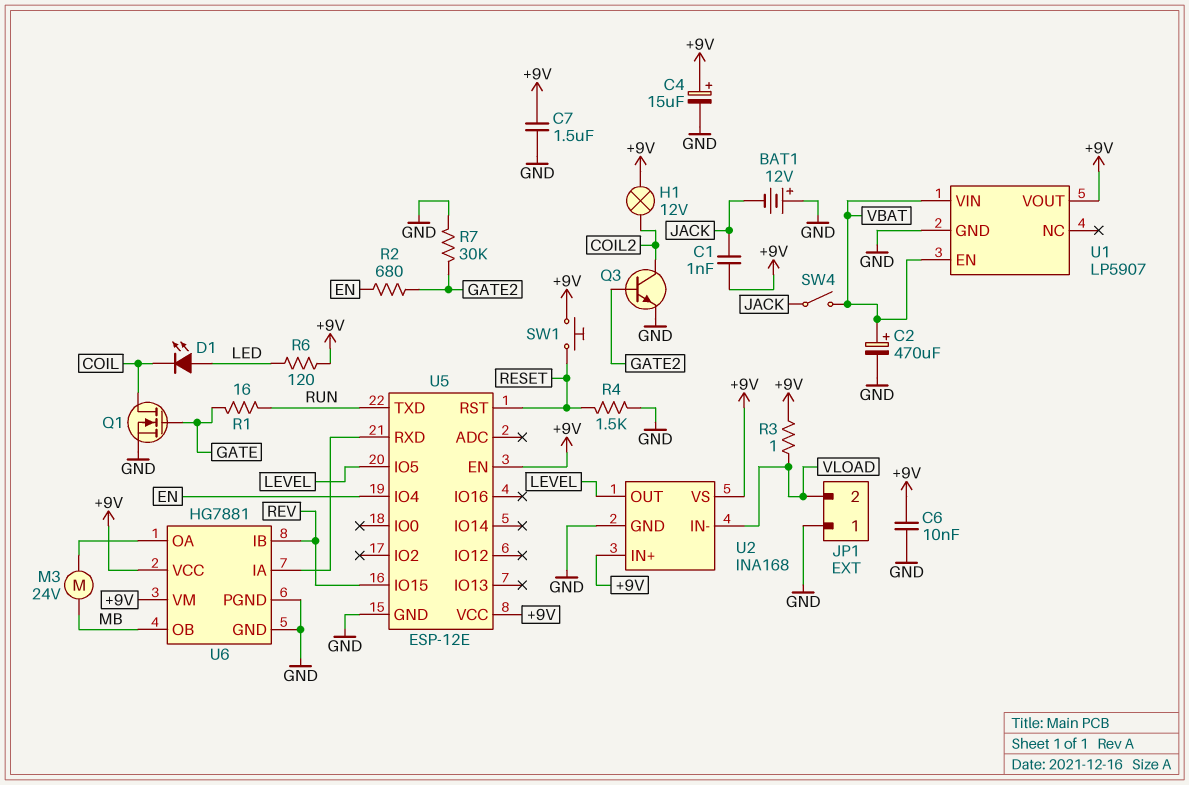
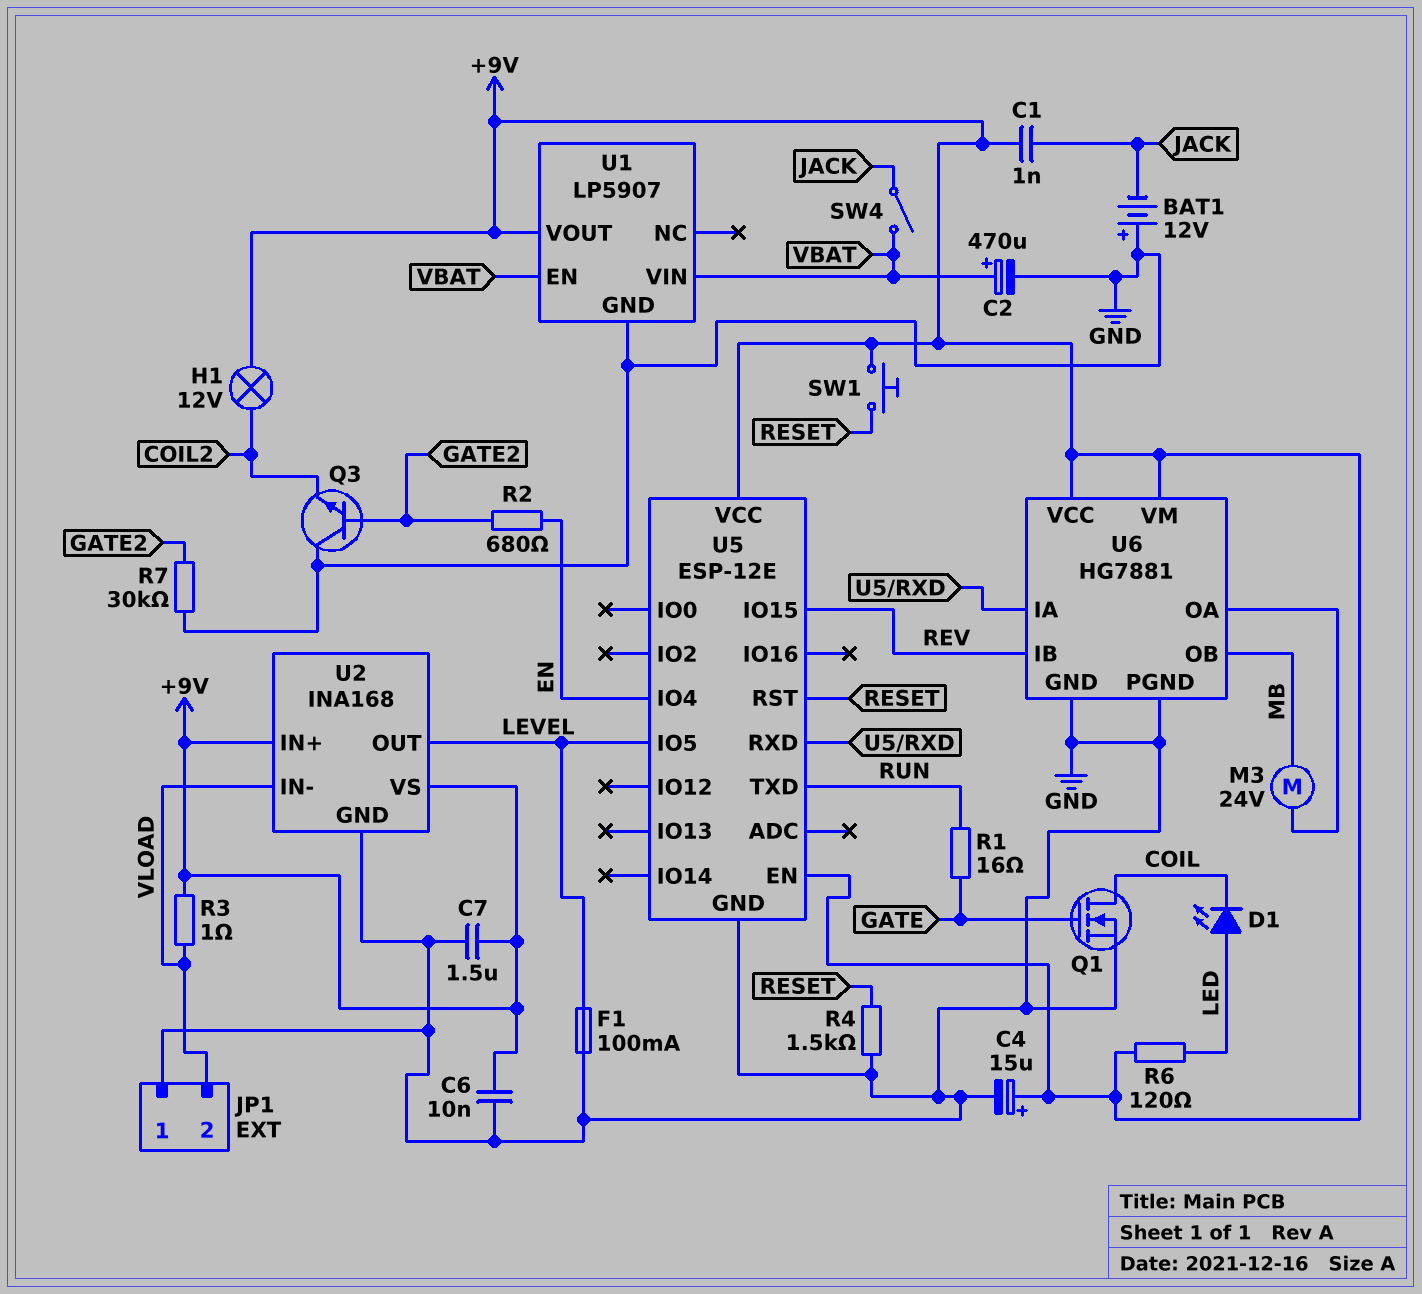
F1: none -> 100mA (GND, LEVEL)
Q3: NPN (B GATE2, C COIL2, E GND) -> NPN (B GATE2, C GND, E COIL2)

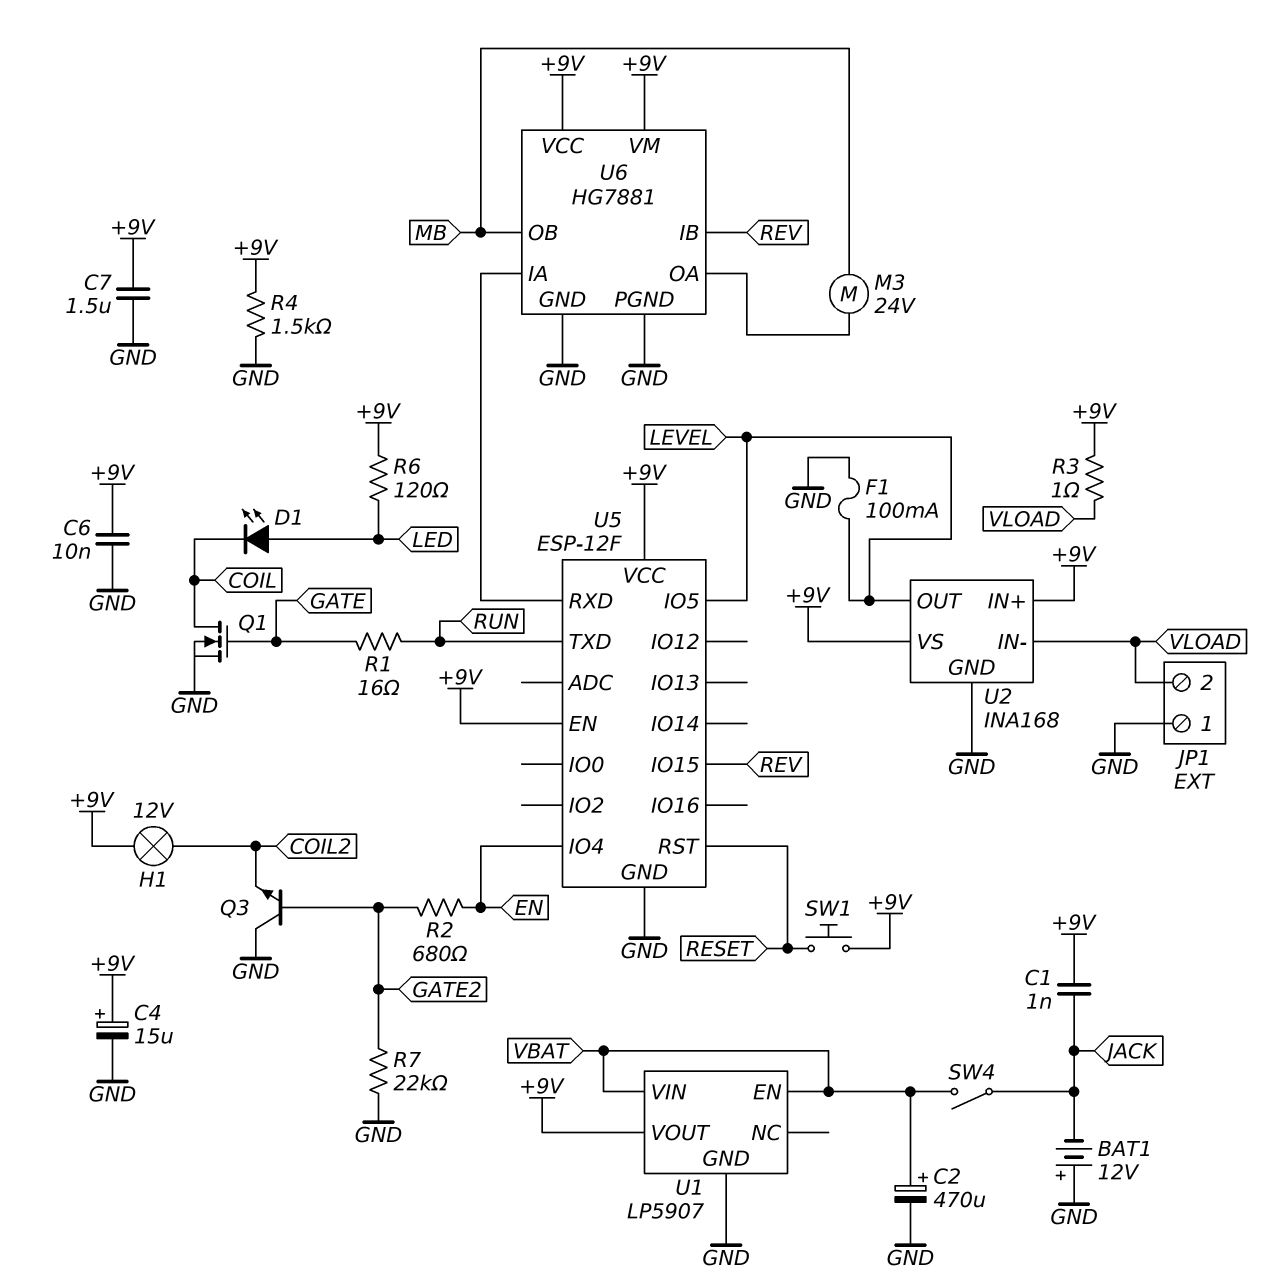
R4: 1.5k (GND, RESET) -> 1.5k (+9V, GND)
R7: 30k (GATE2, GND) -> 22k (GATE2, GND)
U5: ESP-12E -> ESP-12F

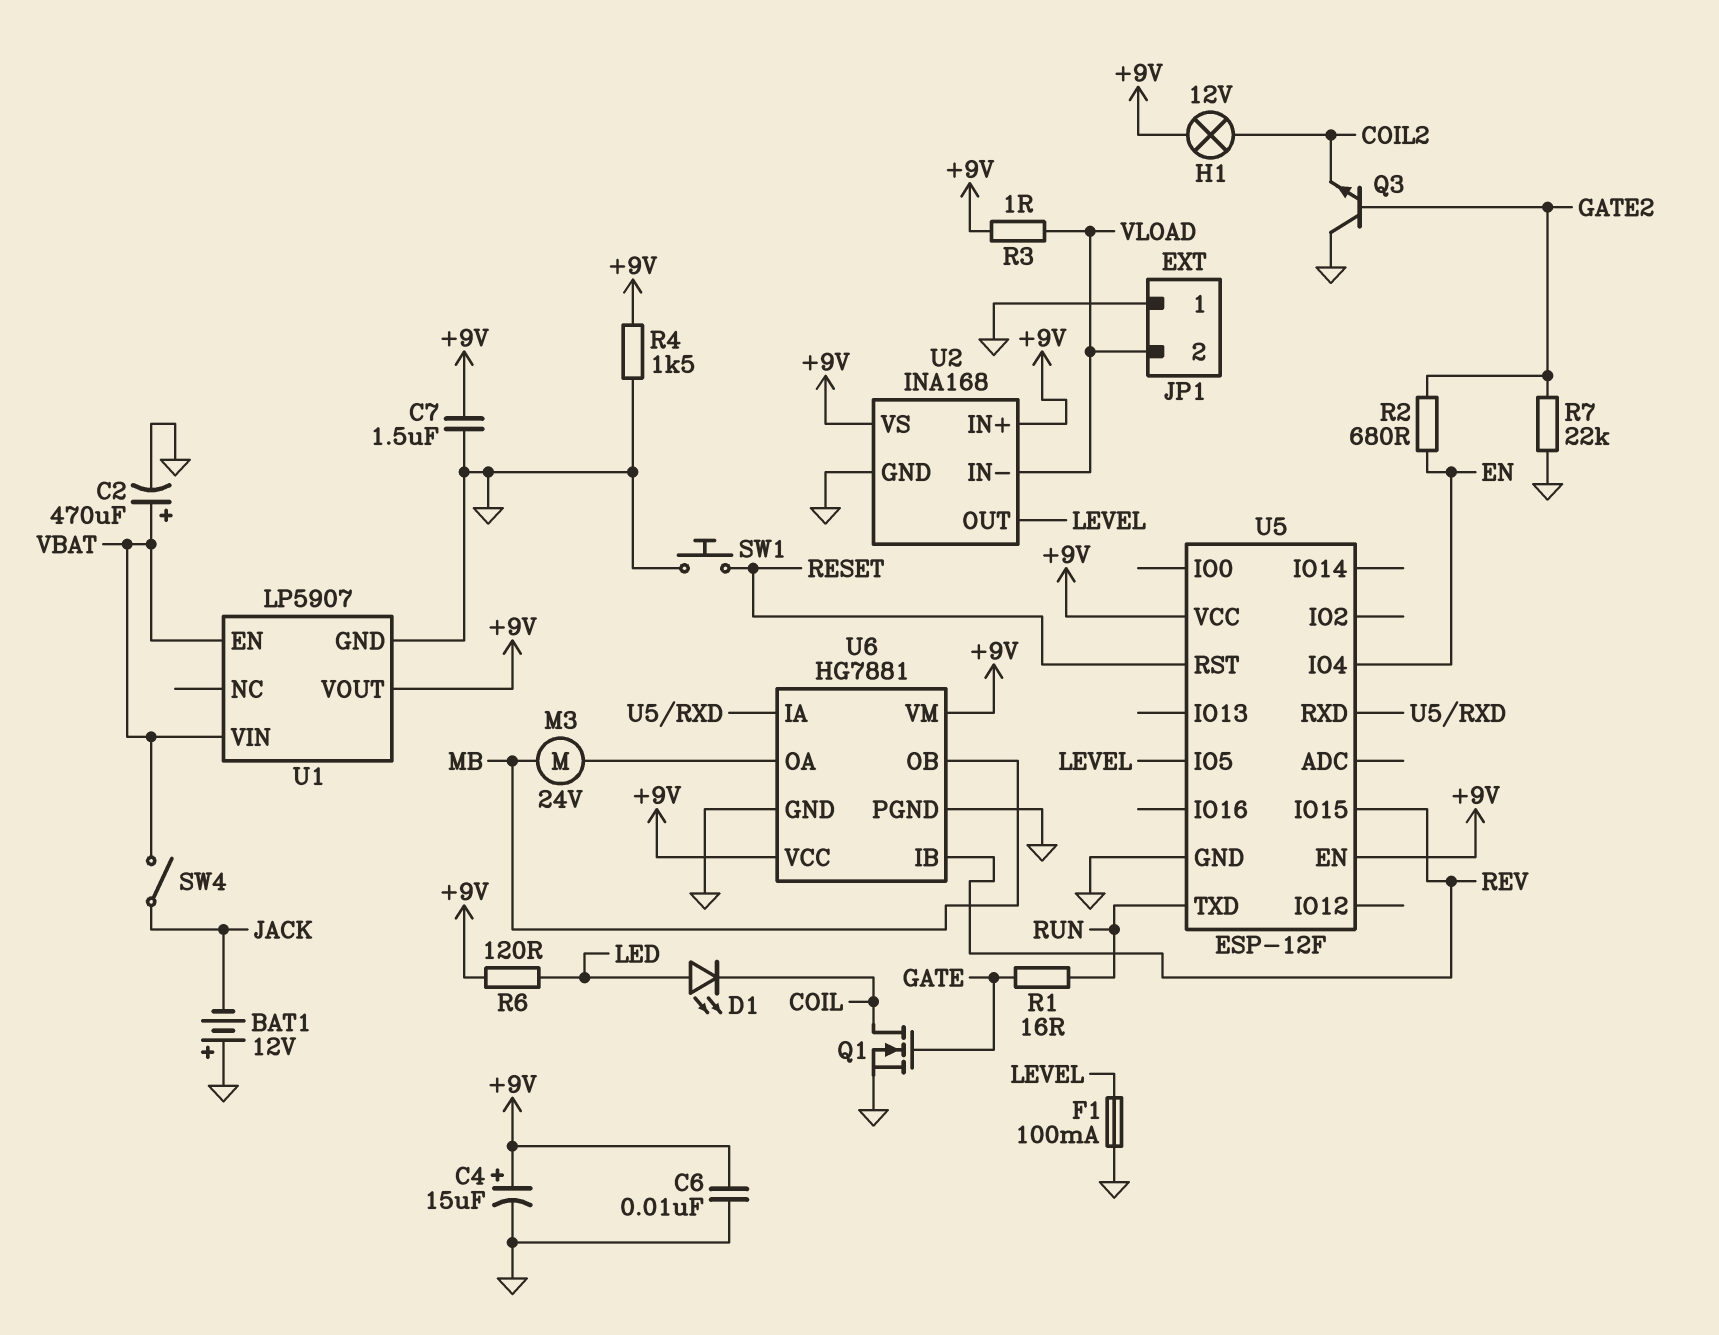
C1: 1nF (+9V, JACK) -> none
SW1: button (+9V, RESET) -> button (GND, RESET)

